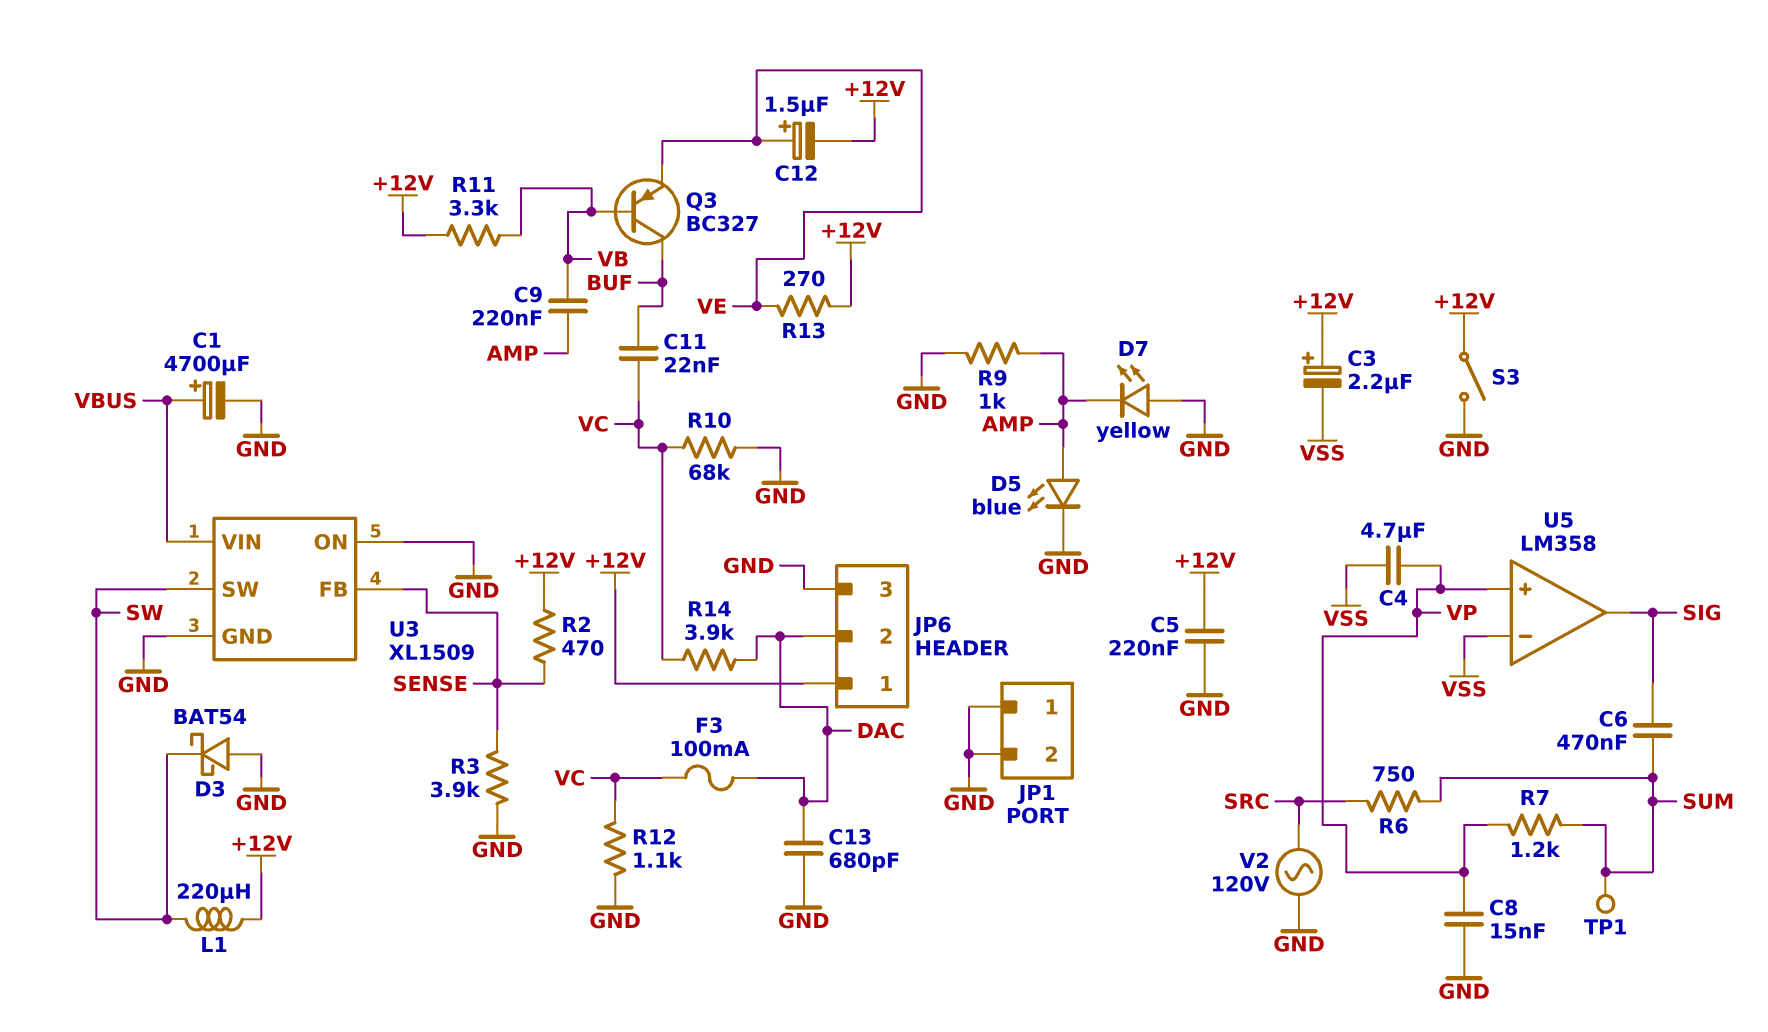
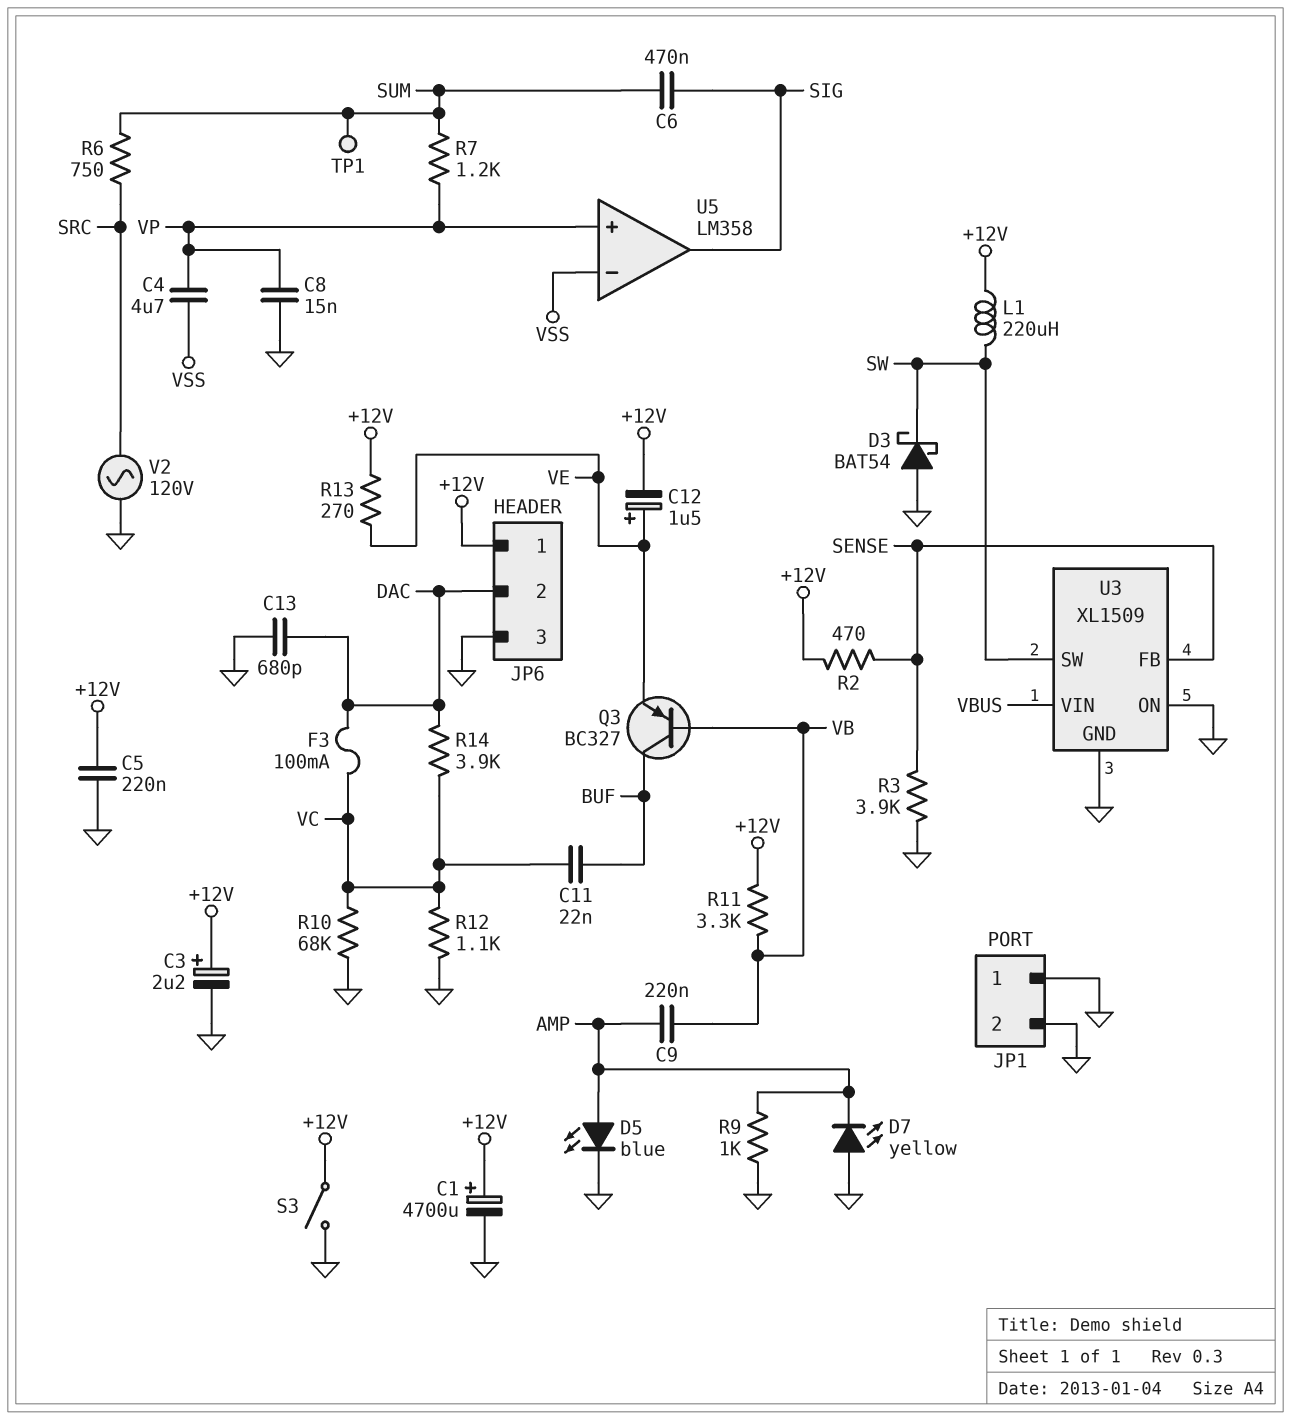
C1: 4700uF (plus VBUS, minus GND) -> 4700uF (plus +12V, minus GND)
C3: 2.2uF (plus +12V, minus VSS) -> 2.2uF (plus +12V, minus GND)

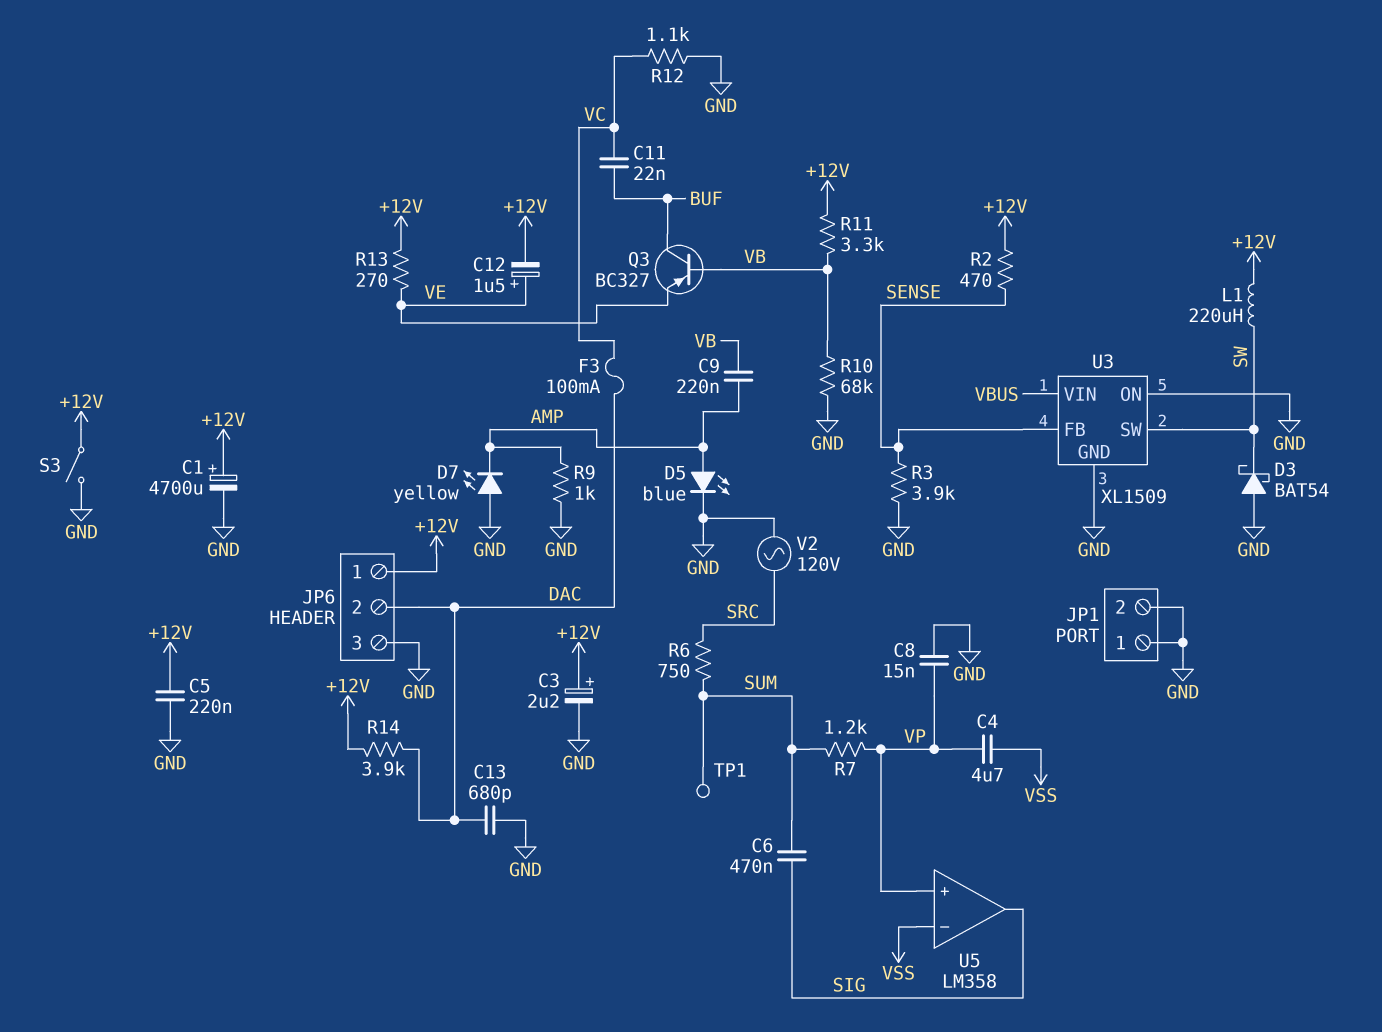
R10: 68k (GND, VC) -> 68k (GND, VB)
R14: 3.9k (DAC, VC) -> 3.9k (+12V, DAC)

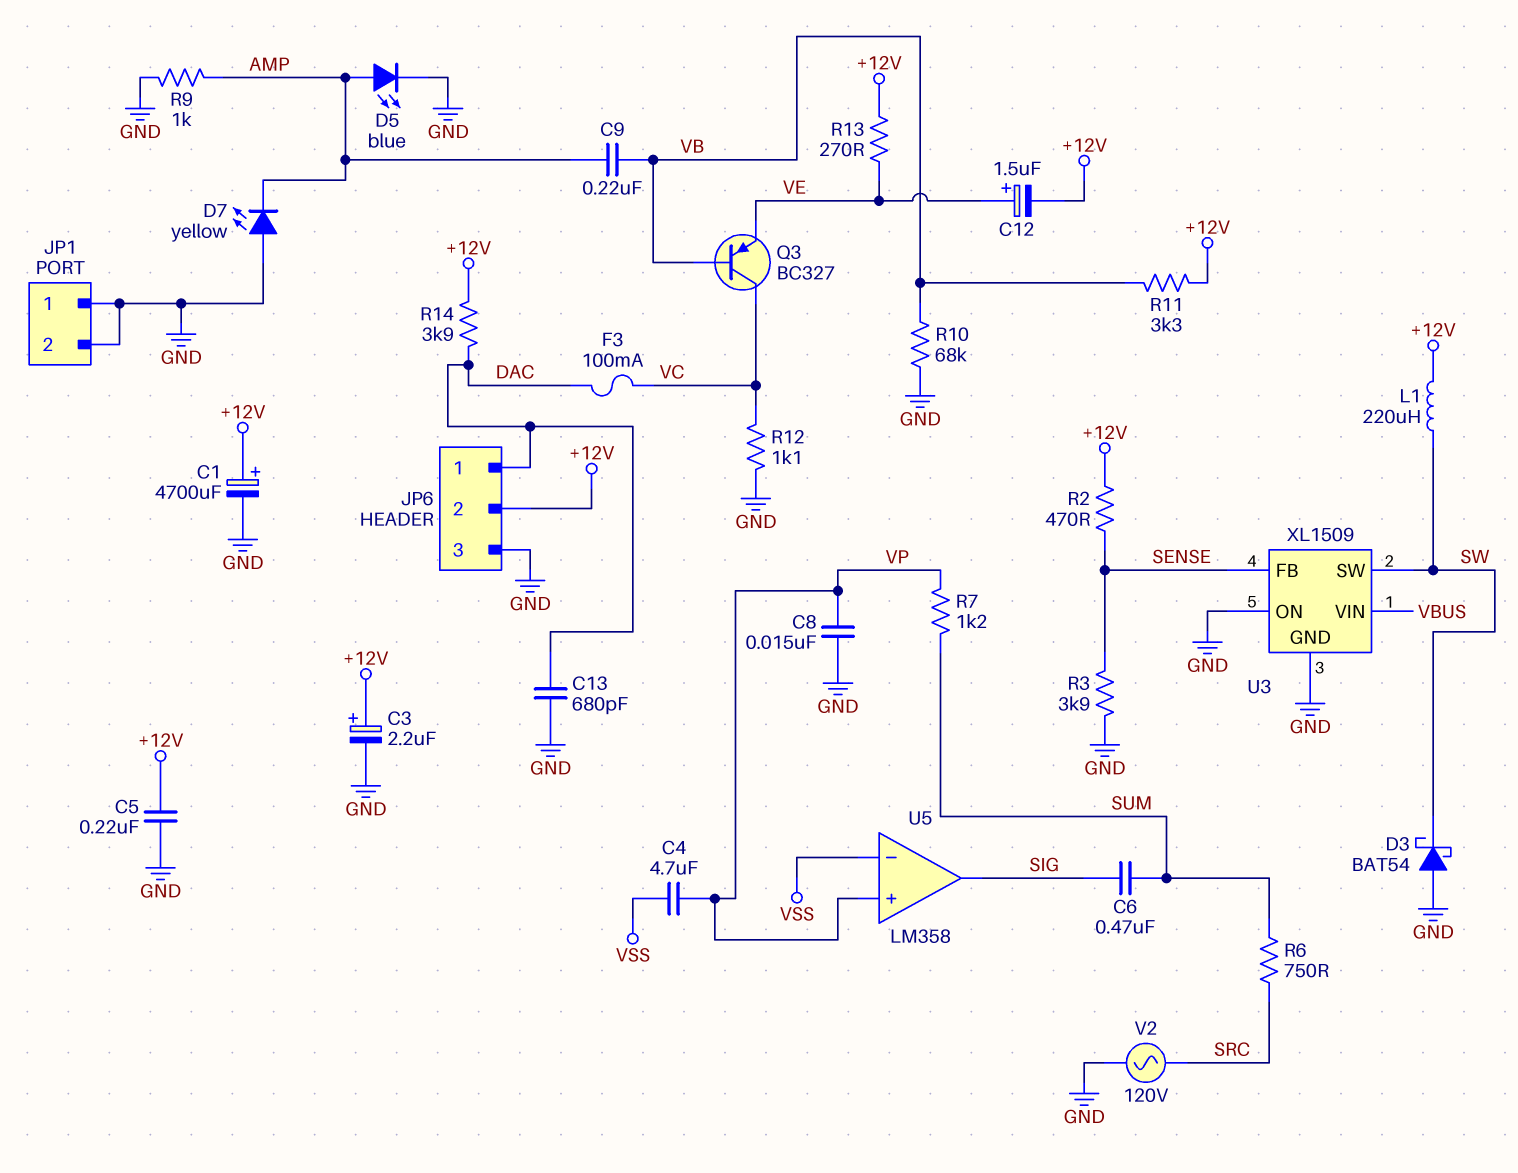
C11: 22nF (BUF, VC) -> none
JP6 pin 1: +12V -> DAC
JP6 pin 2: DAC -> +12V
Q3: PNP BC327 (B VB, C BUF, E VE) -> PNP BC327 (B VB, C VC, E VE)
S3: switch (+12V, GND) -> none
TP1: test point (SUM) -> none

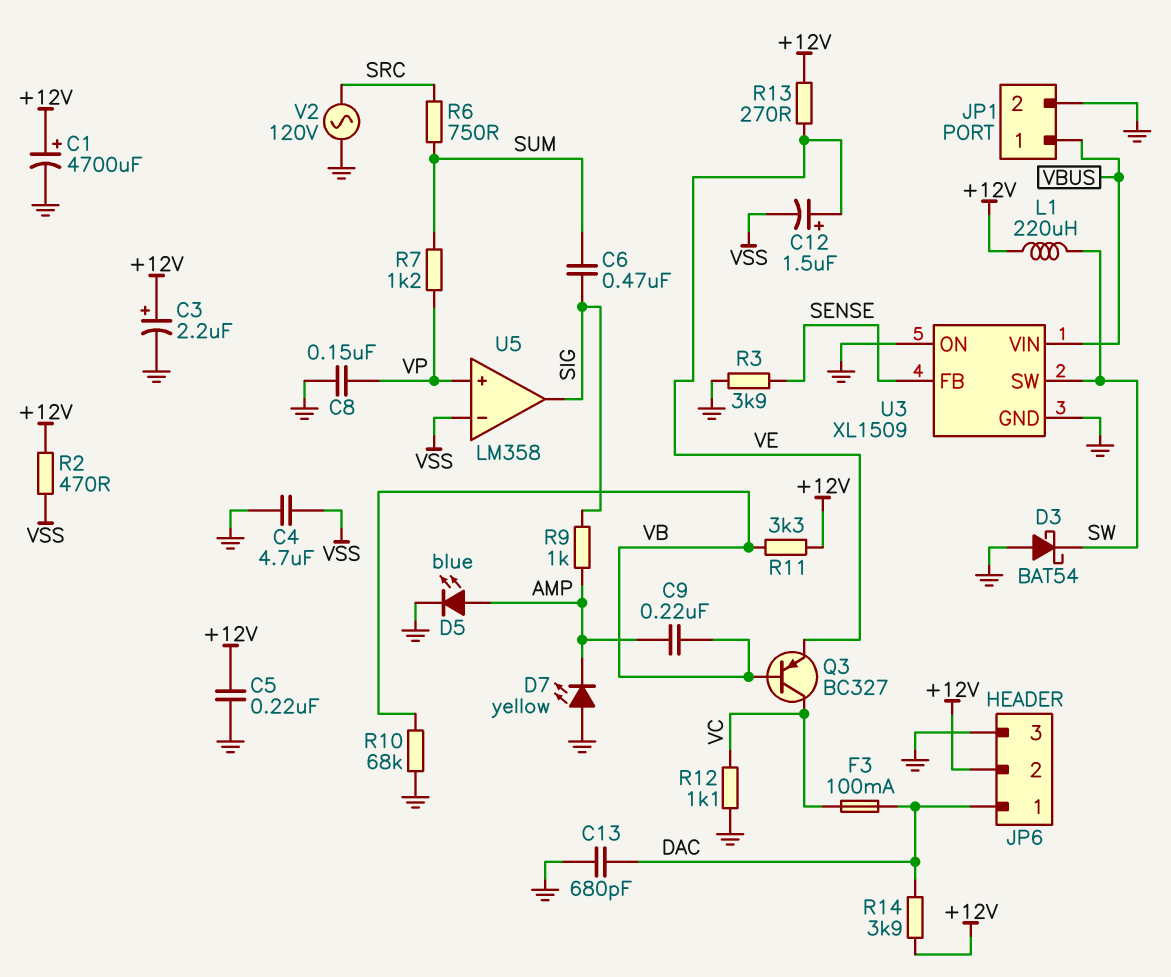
C4: 4.7uF (VP, VSS) -> 4.7uF (GND, VSS)
C8: 15nF (GND, VP) -> 150nF (GND, VP)
C12: 1.5uF (plus VE, minus +12V) -> 1.5uF (plus VE, minus VSS)
JP1 pin 1: GND -> VBUS
R2: 470 (+12V, SENSE) -> 470 (+12V, VSS)
R9: 1k (AMP, GND) -> 1k (AMP, SIG)

